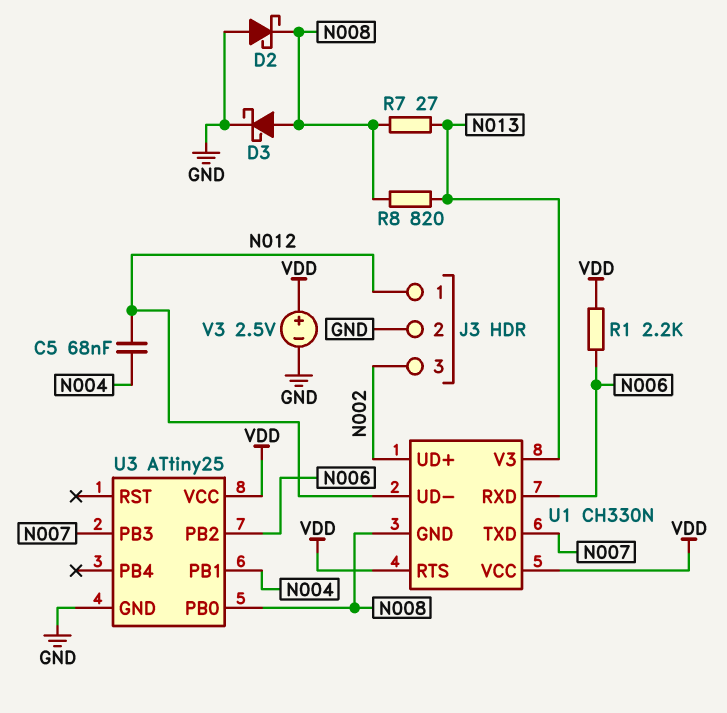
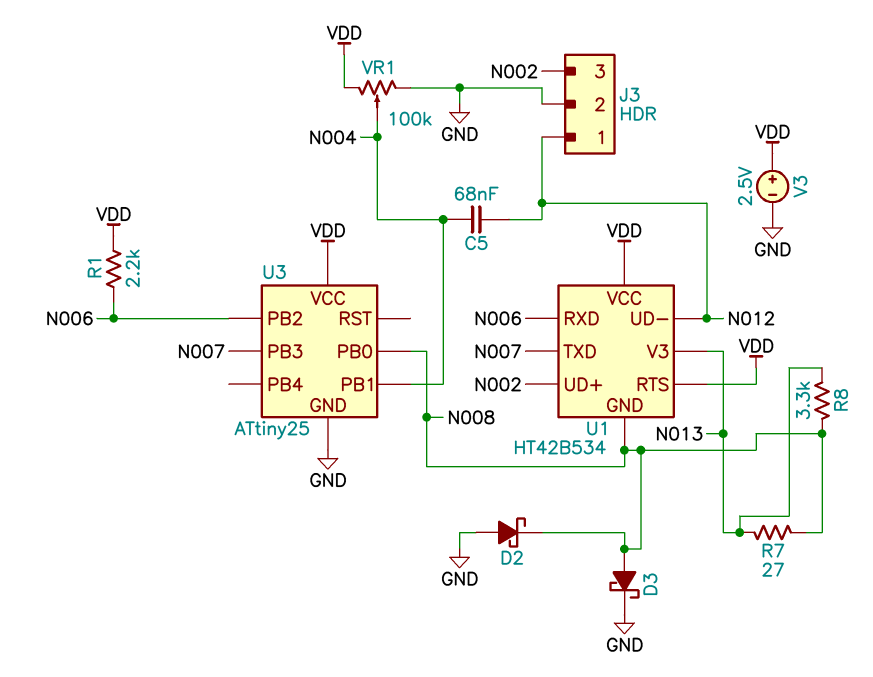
R8: 820 (N008, N013) -> 3.3k (N008, N013)
U1: CH330N -> HT42B534
VR1: none -> 100k (GND, VDD, wiper N004)

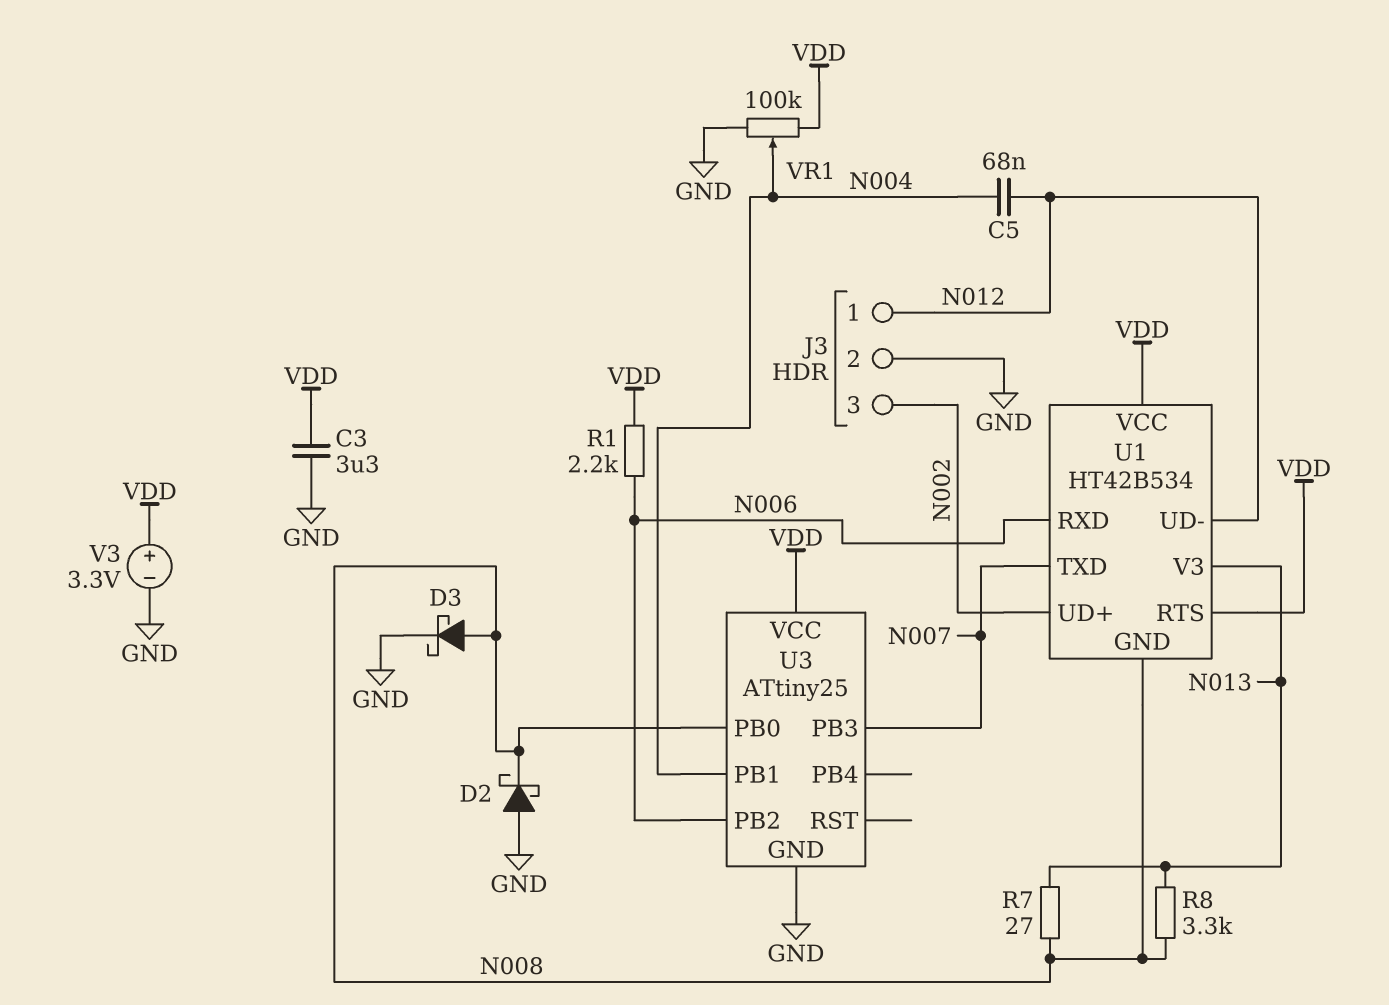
C3: none -> 3.3uF (GND, VDD)
V3: 2.5V (plus VDD, minus GND) -> 3.3V (plus VDD, minus GND)

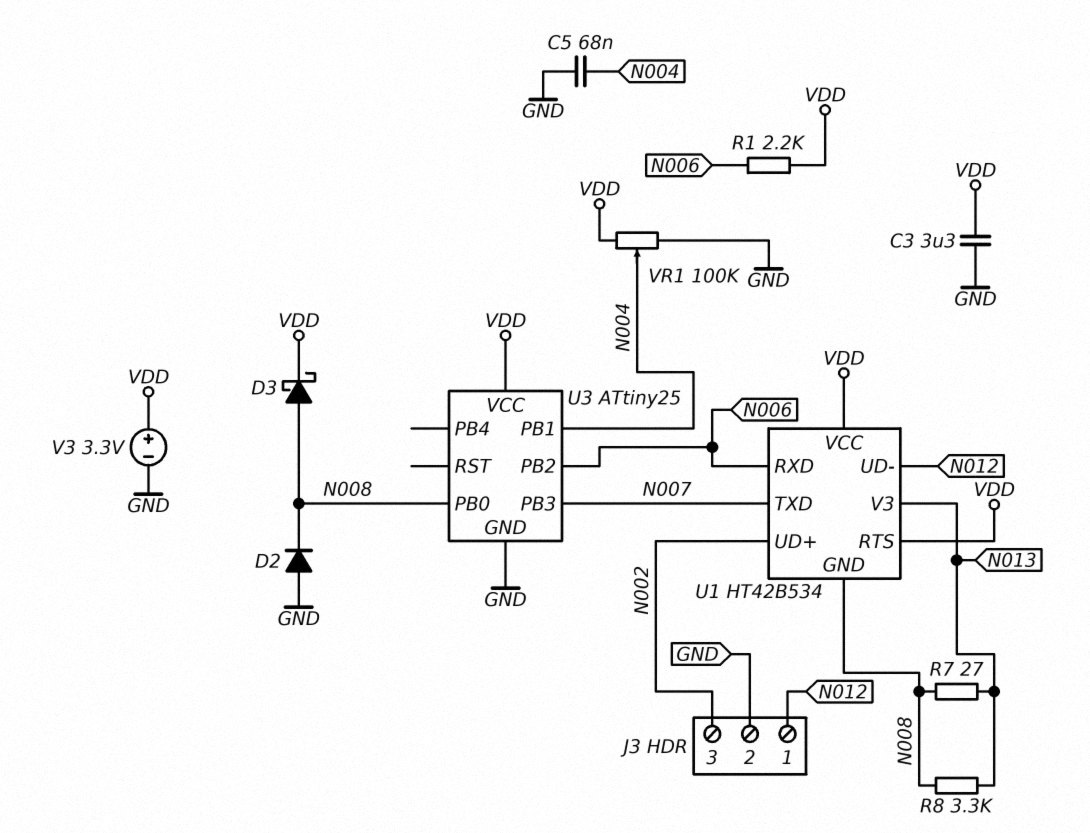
C5: 68nF (N004, N012) -> 68nF (GND, N004)
D2: schottky (A GND, K N008) -> diode (A GND, K N008)
D3: schottky (A N008, K GND) -> schottky (A N008, K VDD)

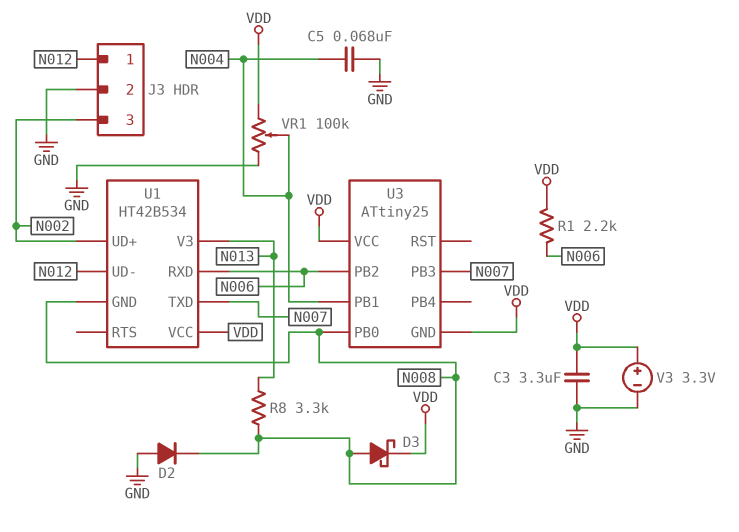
R7: 27 (N008, N013) -> none
U1 pin RTS: VDD -> none
U3 pin GND: GND -> VDD

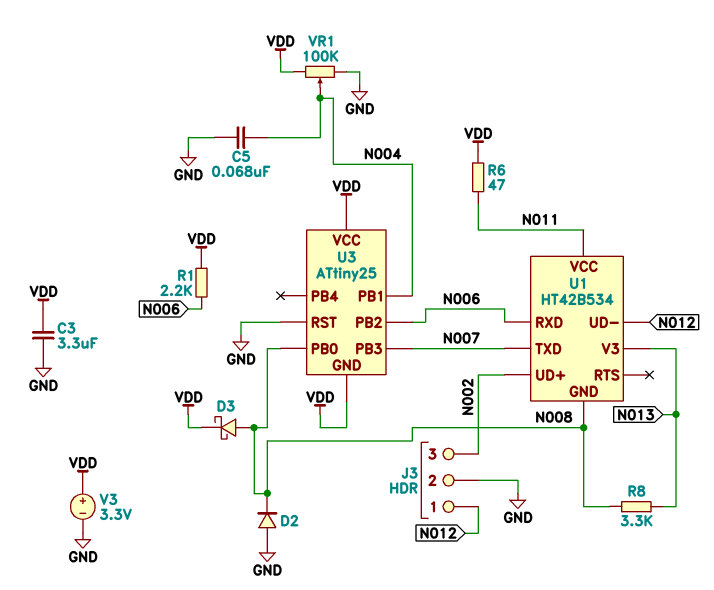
R6: none -> 47 (N011, VDD)
U1 pin VCC: VDD -> N011
U3 pin RST: none -> GND

